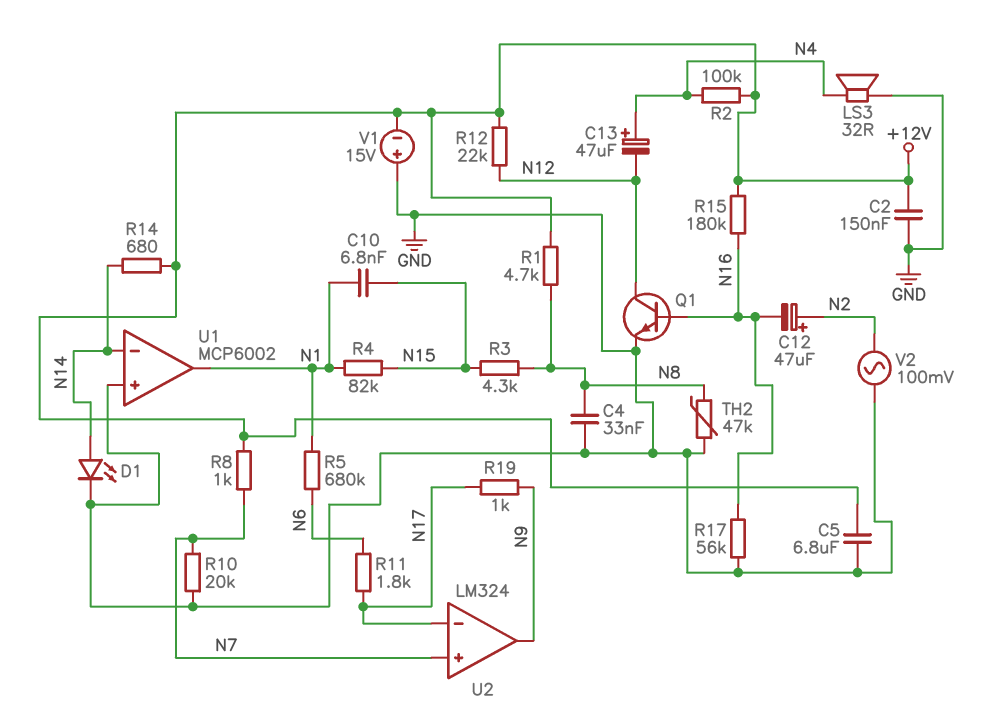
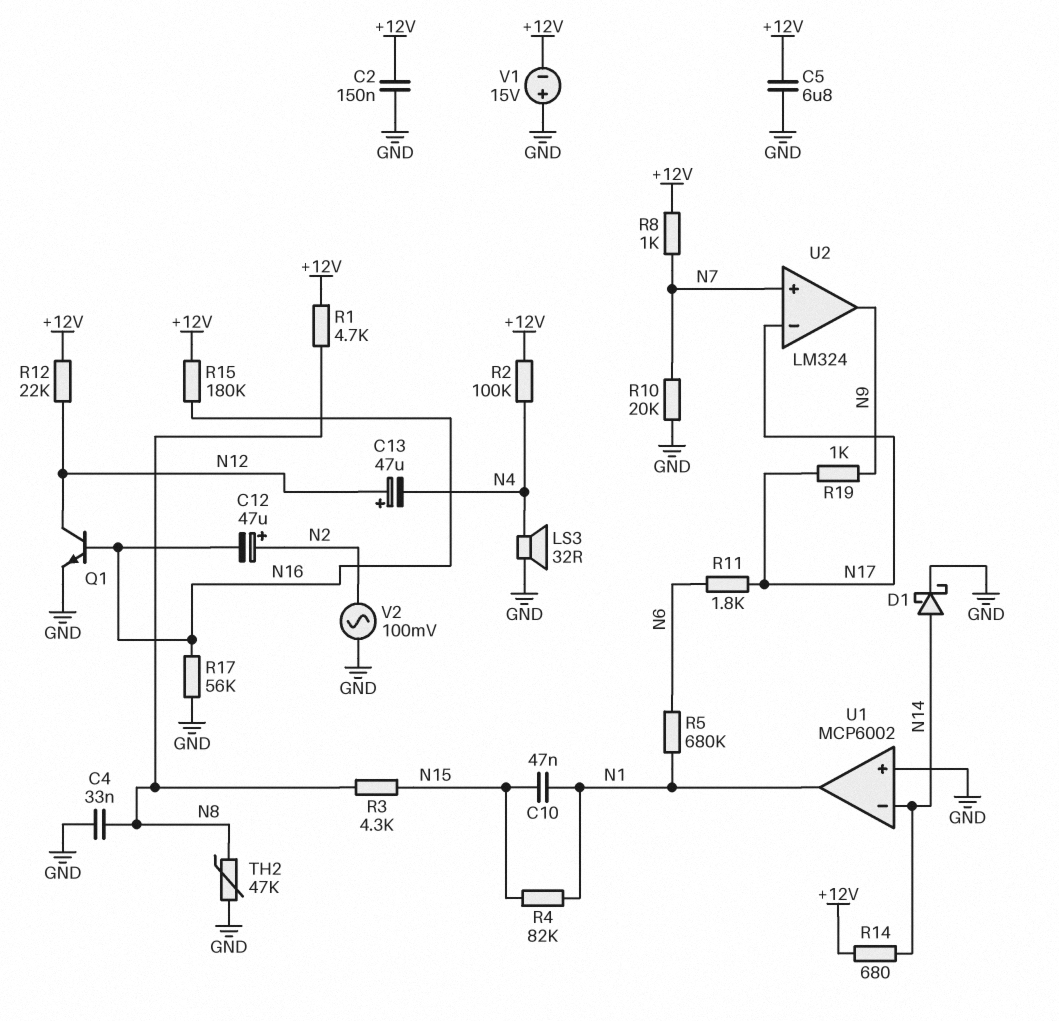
C10: 6.8nF (N1, N15) -> 47nF (N1, N15)
C13: 47uF (plus N4, minus N12) -> 47uF (plus N12, minus N4)
D1: LED (A N14, K GND) -> schottky (A N14, K GND)

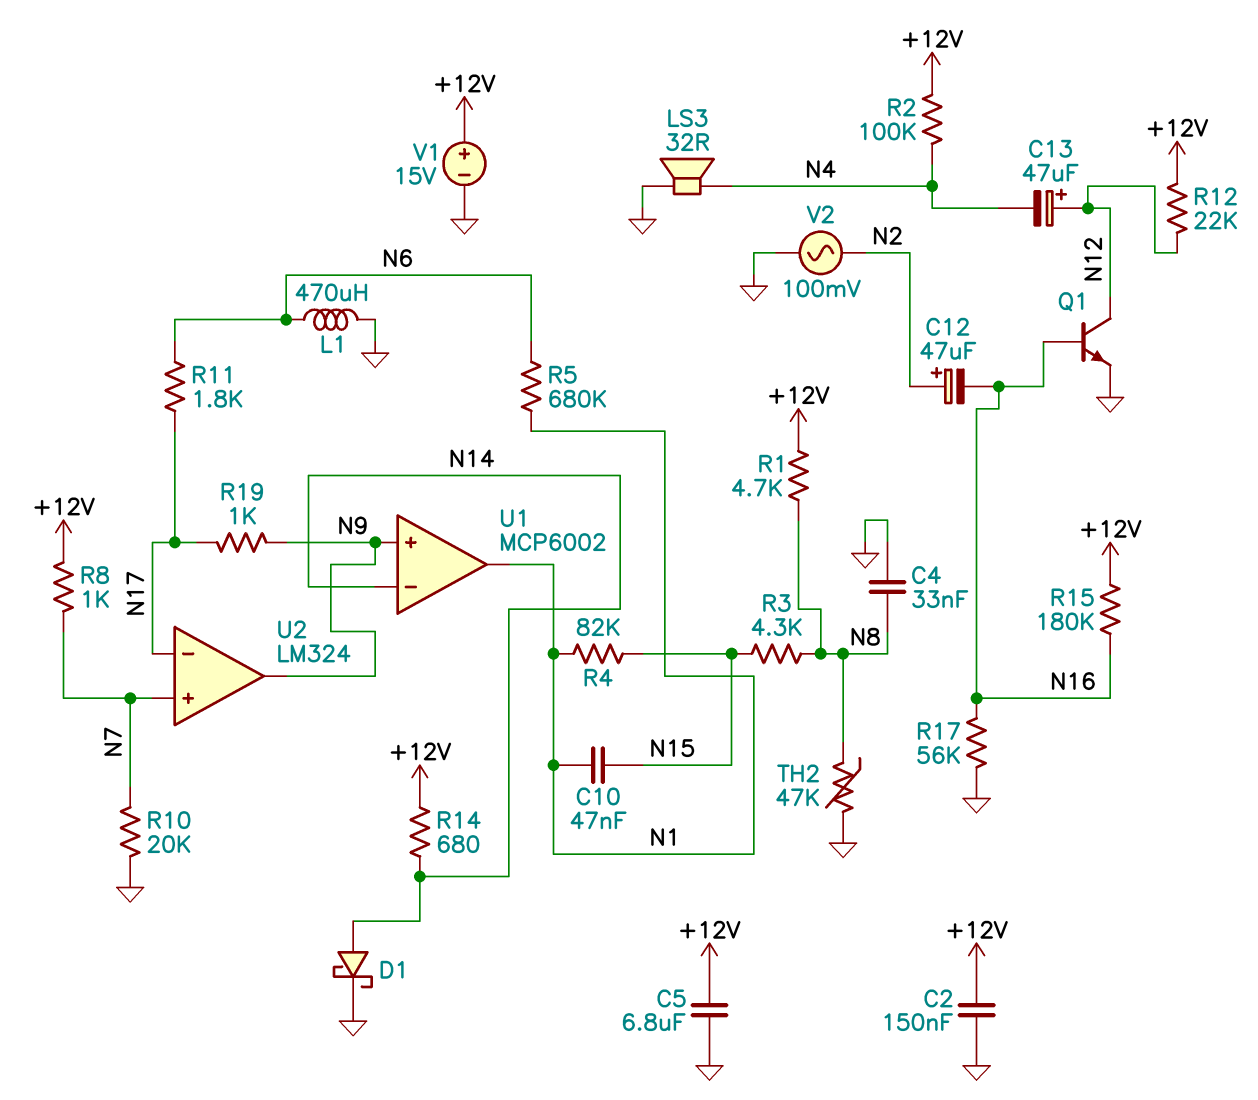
L1: none -> 470uH (GND, N6)
U1 pin in+: GND -> N9
V1: 15V (plus GND, minus +12V) -> 15V (plus +12V, minus GND)

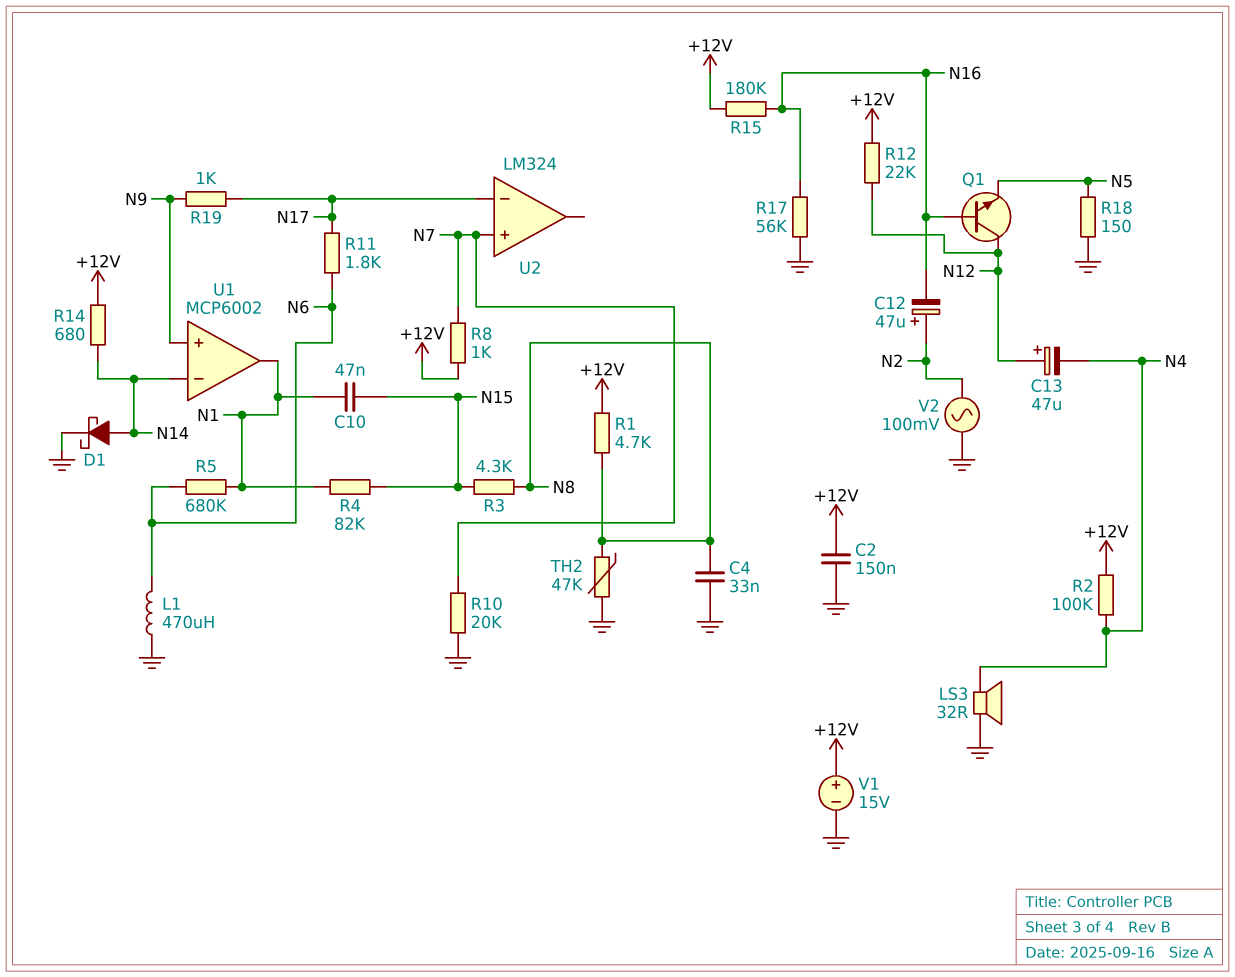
C5: 6.8uF (+12V, GND) -> none
Q1: NPN (B N16, C N12, E GND) -> NPN (B N16, C N12, E N5)
R18: none -> 150 (GND, N5)
U2 pin out: N9 -> none

